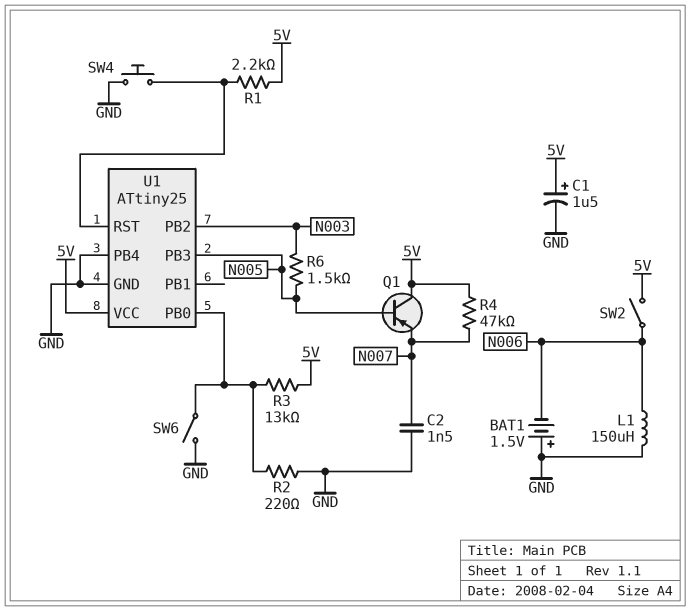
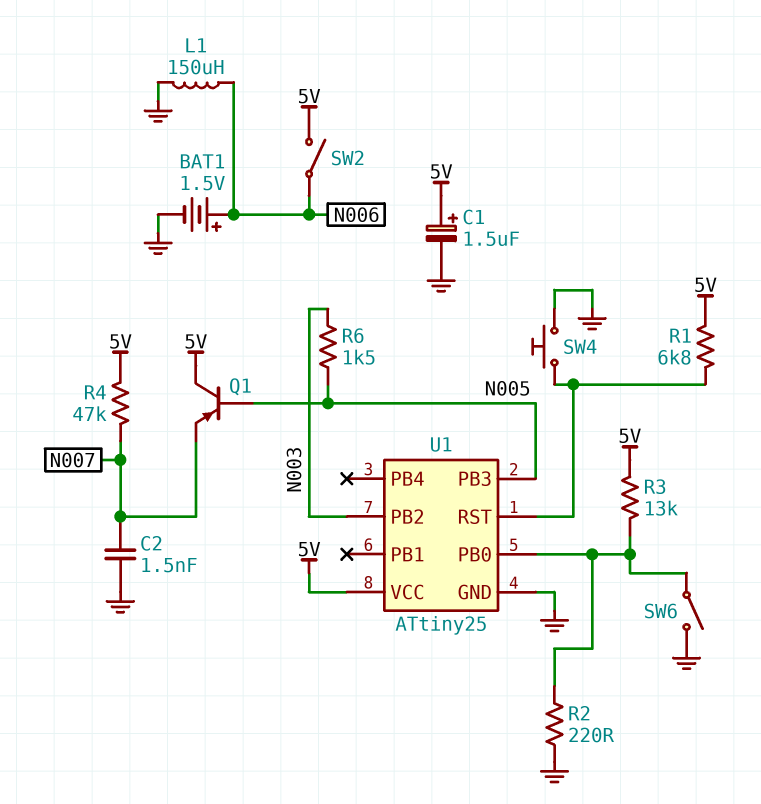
BAT1: 1.5V (plus GND, minus N006) -> 1.5V (plus N006, minus GND)
R1: 2.2k (5V, U1/RST) -> 6.8k (5V, U1/RST)
U1 pin PB4: GND -> none

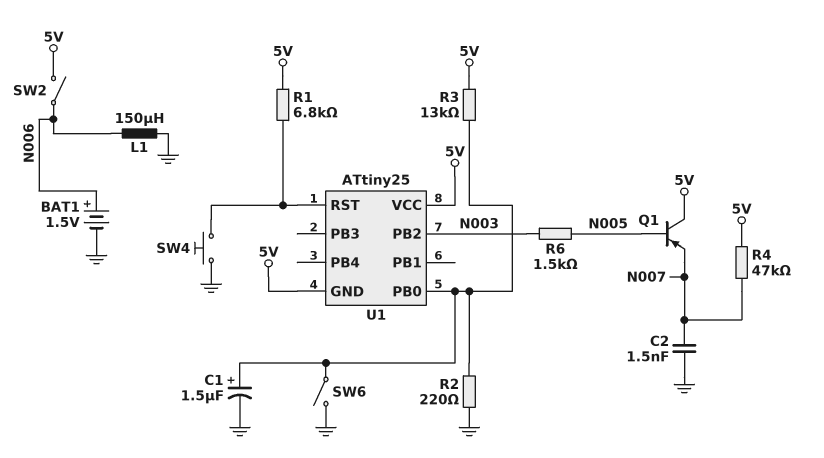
C1: 1.5uF (plus 5V, minus GND) -> 1.5uF (plus U1/PB0, minus GND)
U1 pin GND: GND -> 5V
U1 pin PB3: N005 -> none

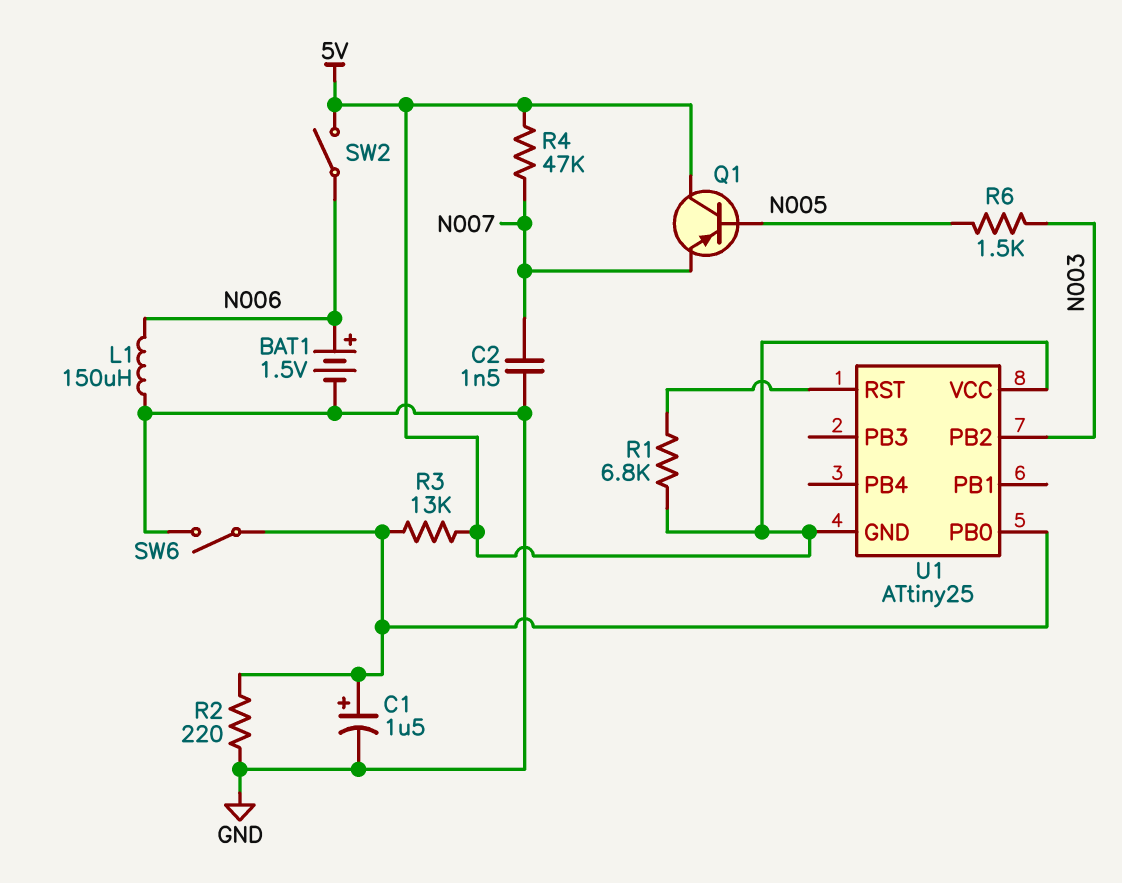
SW4: button (GND, U1/RST) -> none

